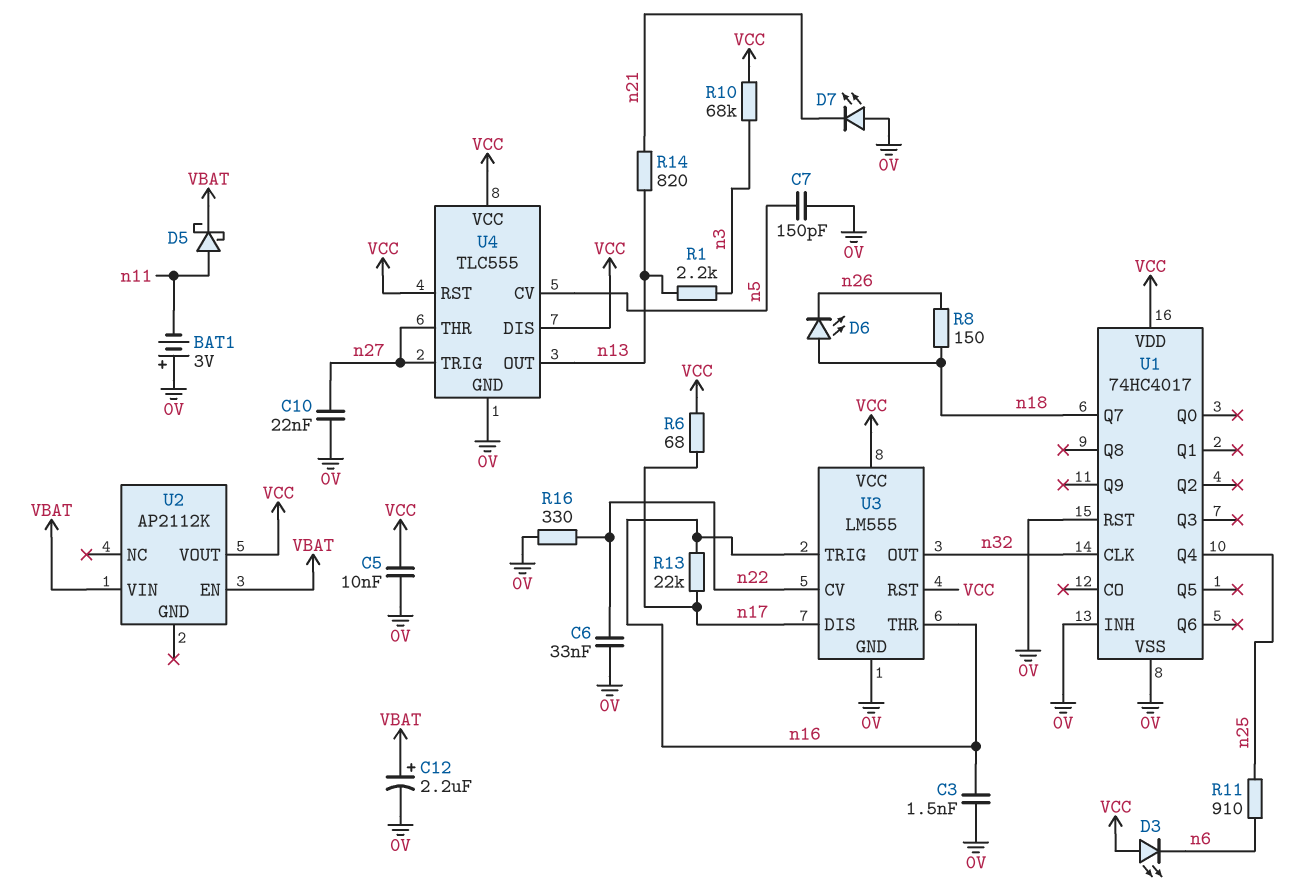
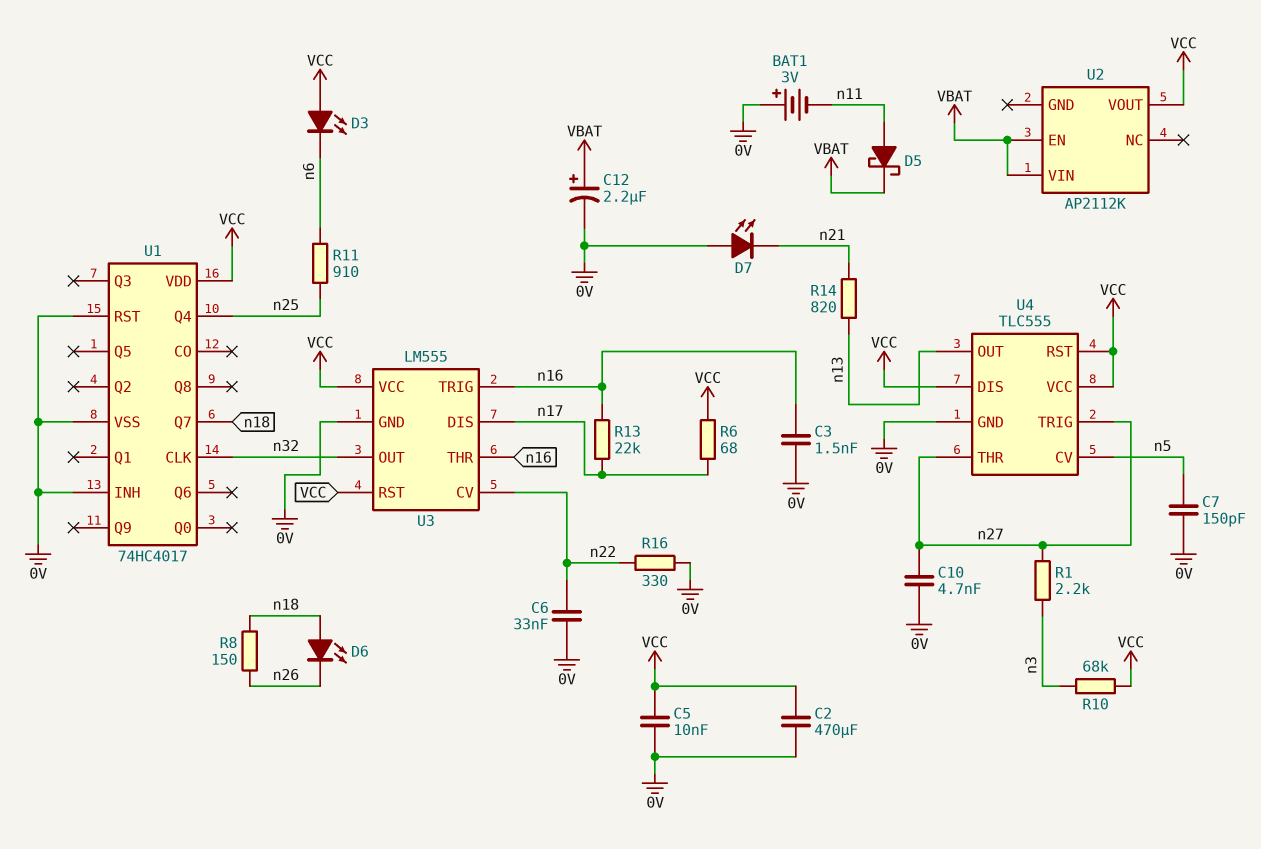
C2: none -> 470uF (0V, VCC)
C10: 22nF (0V, n27) -> 4.7nF (0V, n27)
R1: 2.2k (n3, n13) -> 2.2k (n3, n27)

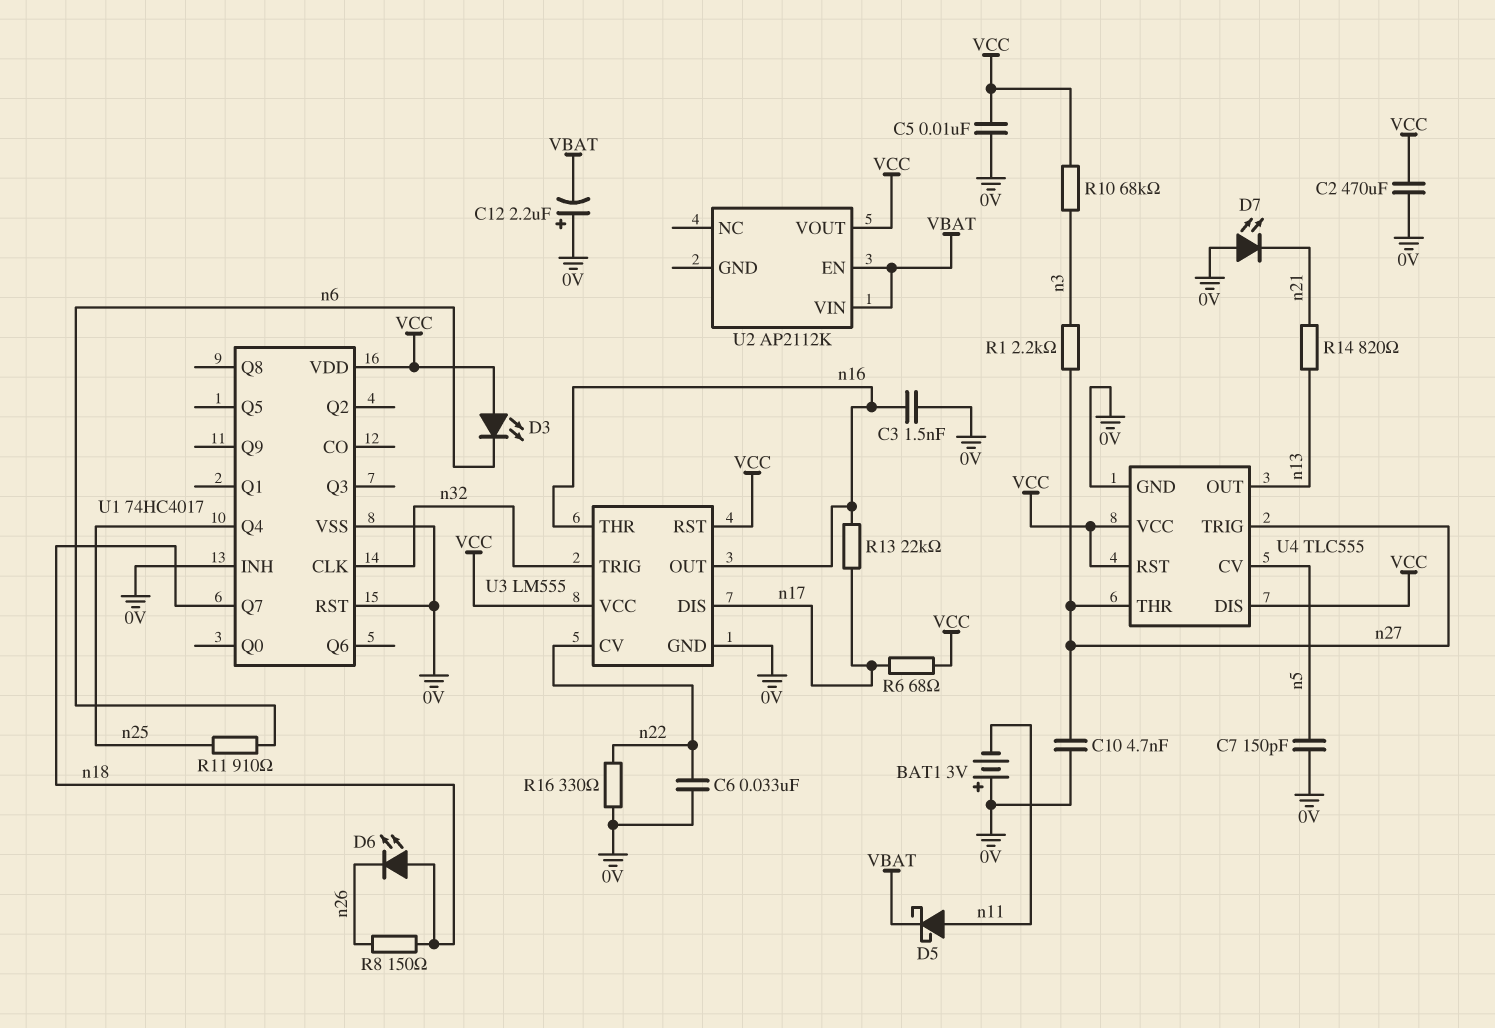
C12: 2.2uF (plus VBAT, minus 0V) -> 2.2uF (plus 0V, minus VBAT)
U3 pin OUT: n32 -> n16
U3 pin TRIG: n16 -> n32

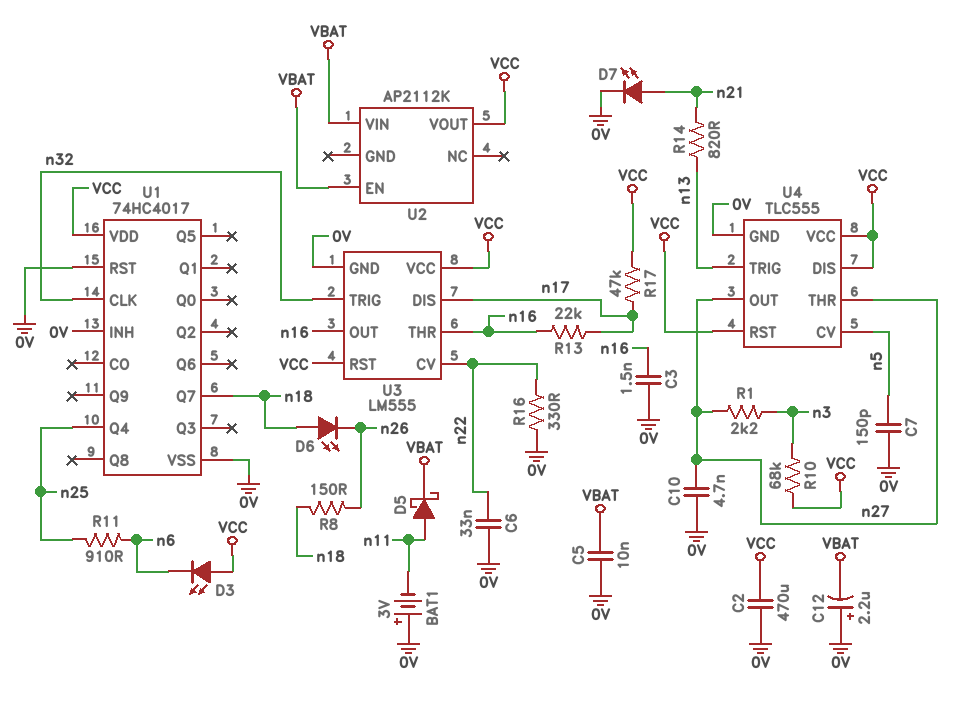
C5: 10nF (0V, VCC) -> 10nF (0V, VBAT)
D7: LED (A 0V, K n21) -> LED (A n21, K 0V)
R6: 68 (VCC, n17) -> none
R17: none -> 47k (VCC, n17)
U4 pin OUT: n13 -> n27
U4 pin TRIG: n27 -> n13

